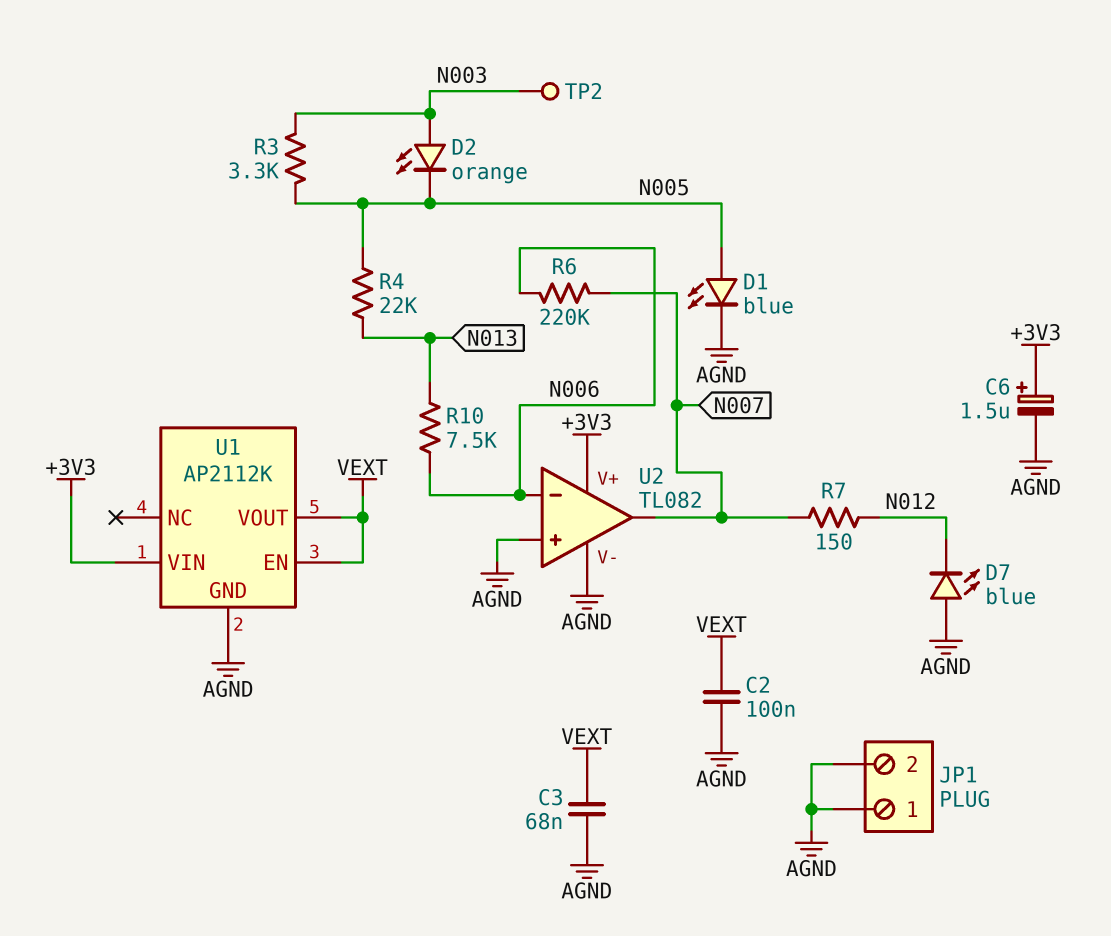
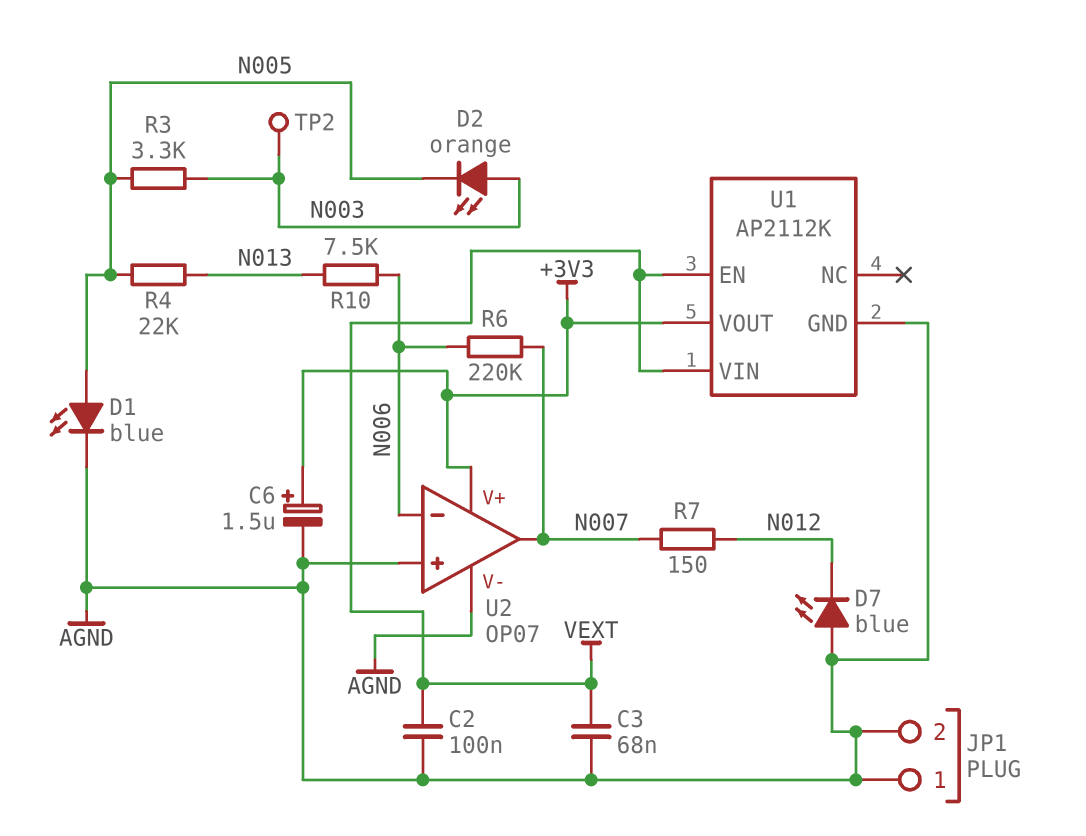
U1 pin VIN: +3V3 -> VEXT
U1 pin VOUT: VEXT -> +3V3
U2: TL082 -> OP07

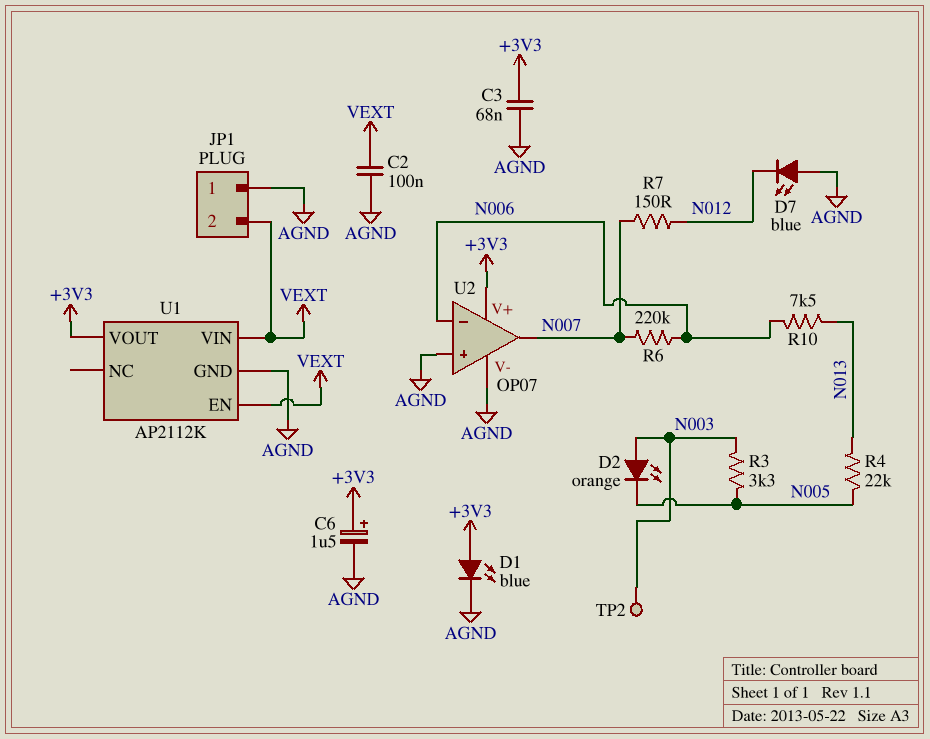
C3: 68nF (AGND, VEXT) -> 68nF (+3V3, AGND)
D1: LED blue (A N005, K AGND) -> LED blue (A +3V3, K AGND)
JP1 pin 2: AGND -> VEXT

